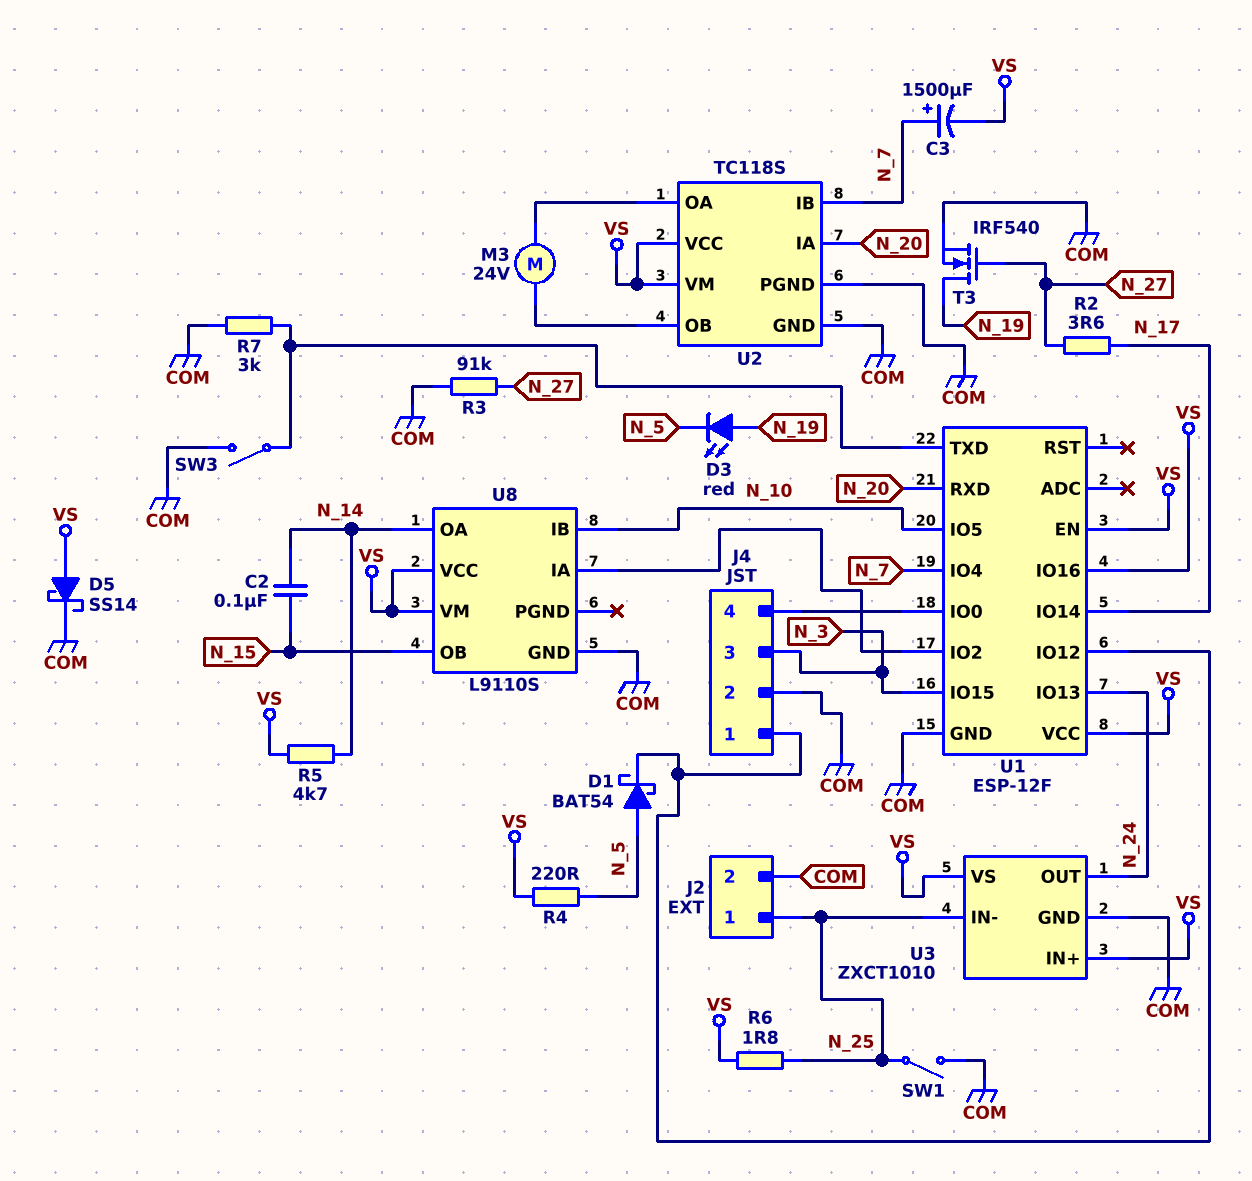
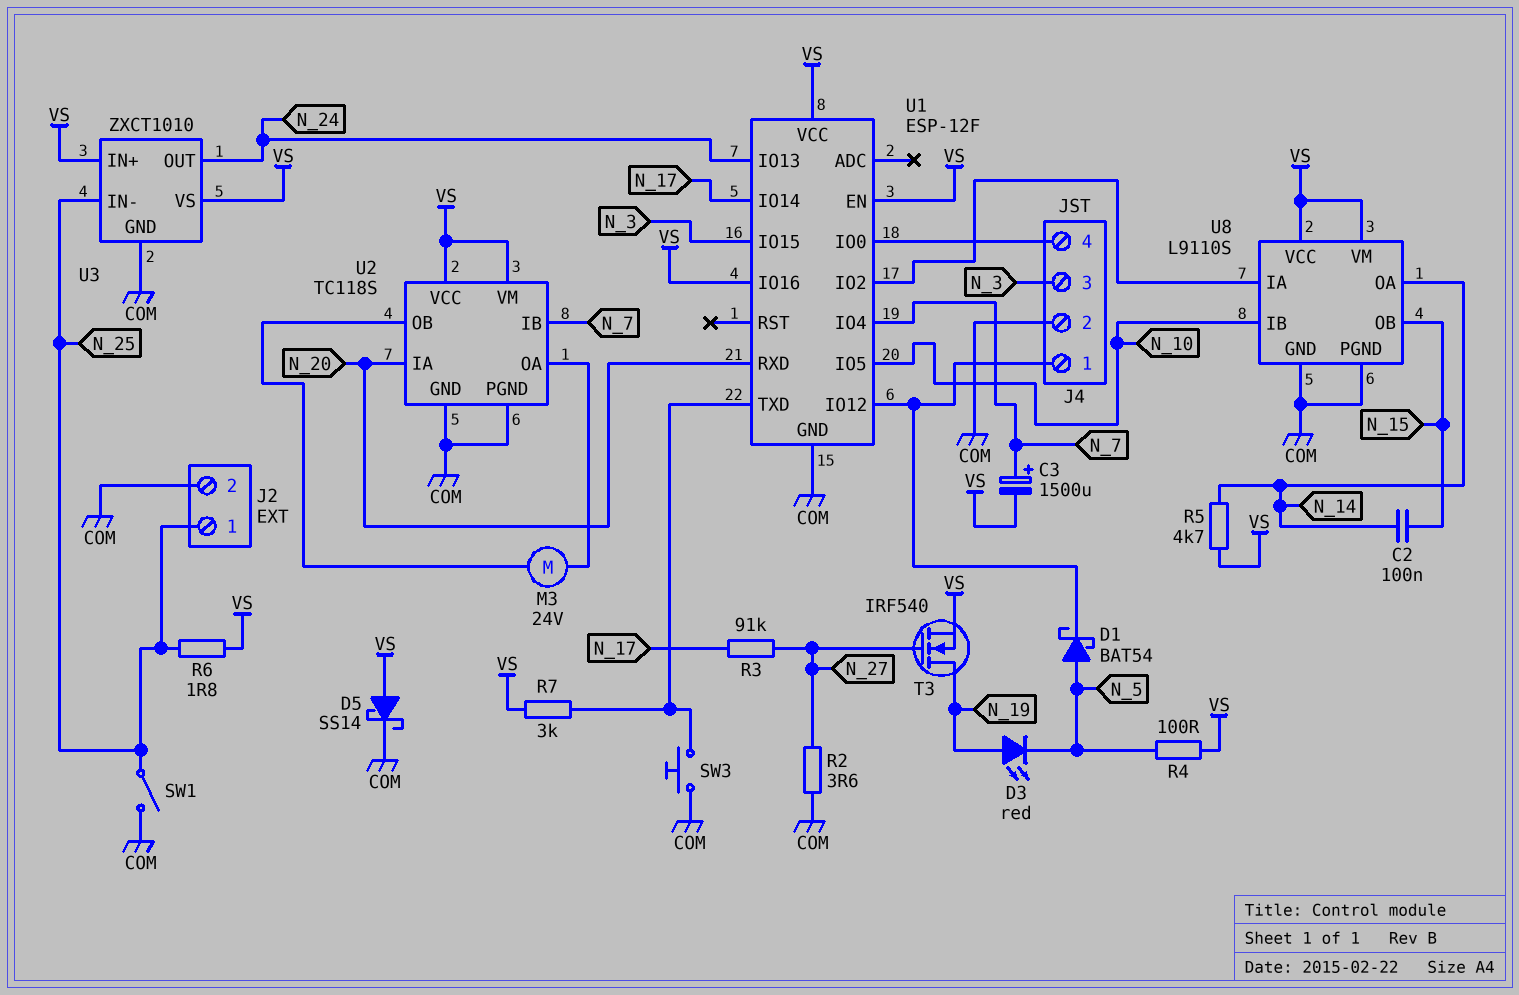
R2: 3.6 (N_17, N_27) -> 3.6 (COM, N_27)
R3: 91k (COM, N_27) -> 91k (N_17, N_27)
R4: 220 (N_5, VS) -> 100 (N_5, VS)
R7: 3k (COM, U1/TXD) -> 3k (U1/TXD, VS)
SW3: switch (COM, U1/TXD) -> button (COM, U1/TXD)
T3: NMOS IRF540 (G N_27, D N_19, S COM) -> NMOS IRF540 (G N_27, D N_19, S VS)
U8 pin PGND: none -> COM

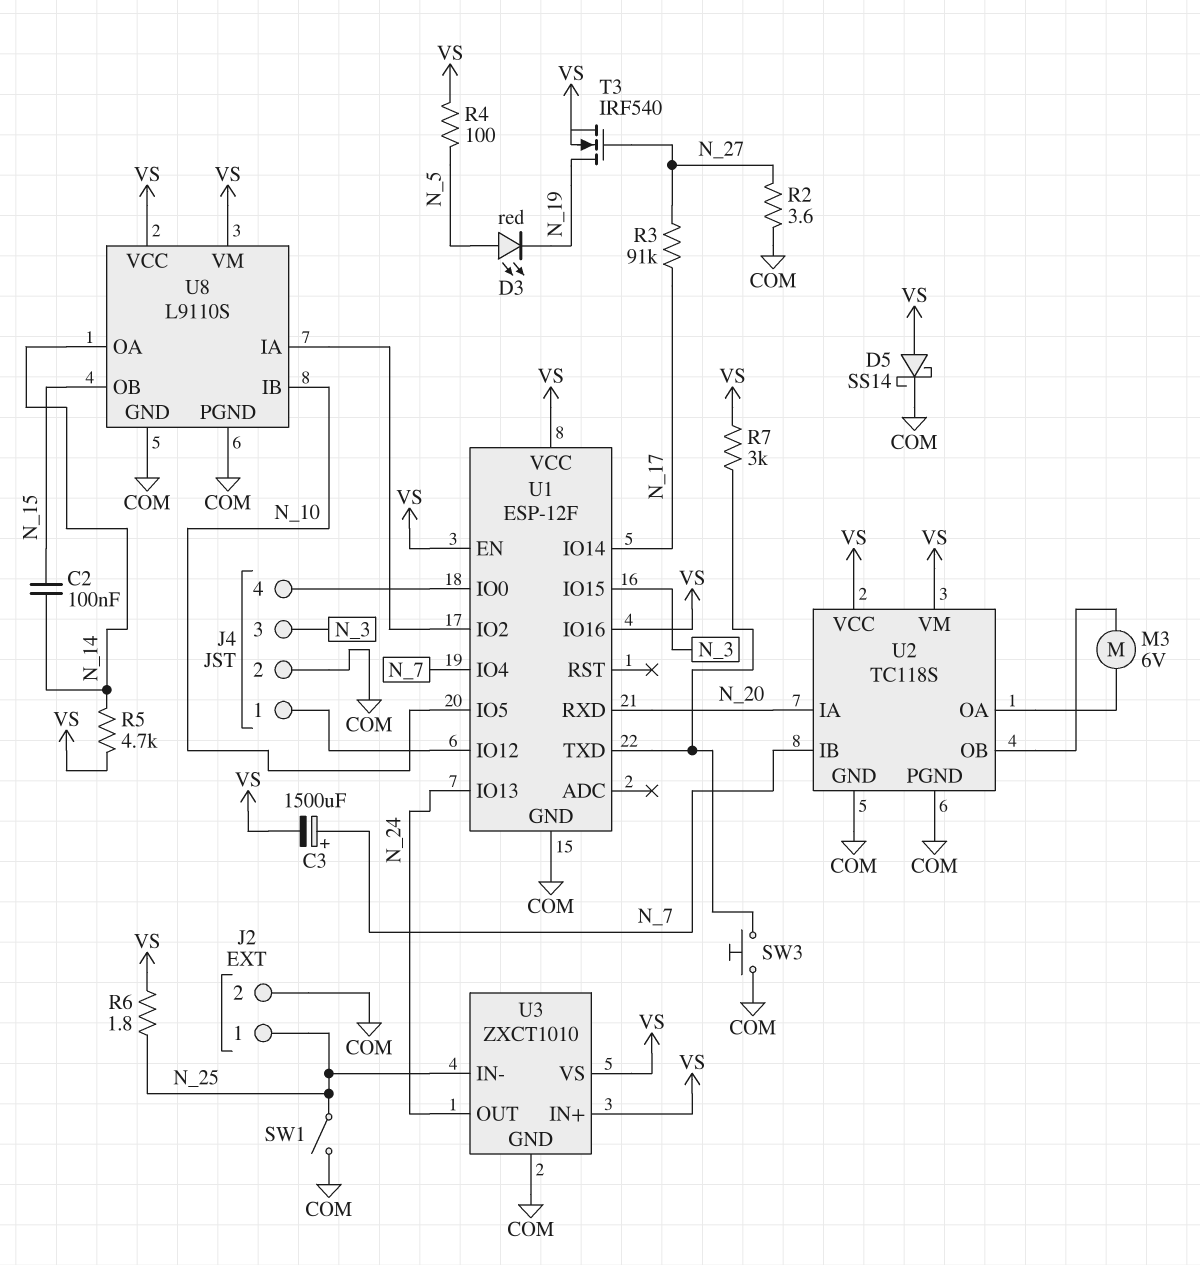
D1: schottky BAT54 (A N_5, K J4/1) -> none
D3: LED red (A N_19, K N_5) -> LED red (A N_5, K N_19)
M3: motor 24V (U2/OA, U2/OB) -> motor 6V (U2/OA, U2/OB)

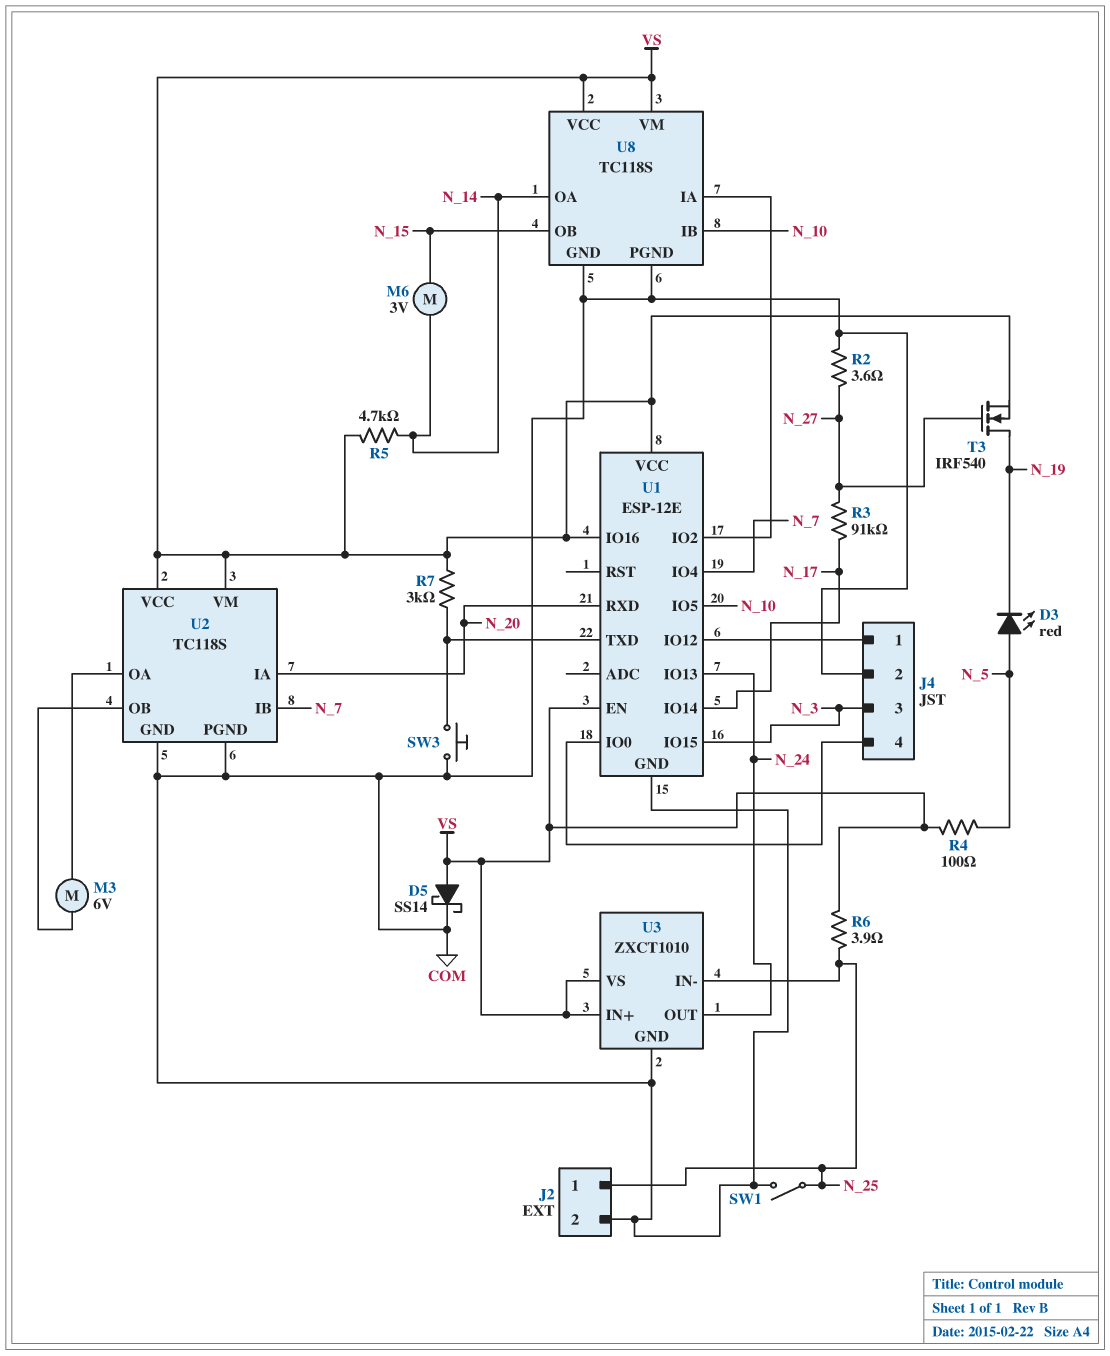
C2: 100nF (N_14, N_15) -> none
C3: 1500uF (plus N_7, minus VS) -> none
M6: none -> motor 3V (N_14, N_15)
R6: 1.8 (N_25, VS) -> 3.9 (N_25, VS)
U1: ESP-12F -> ESP-12E
U8: L9110S -> TC118S

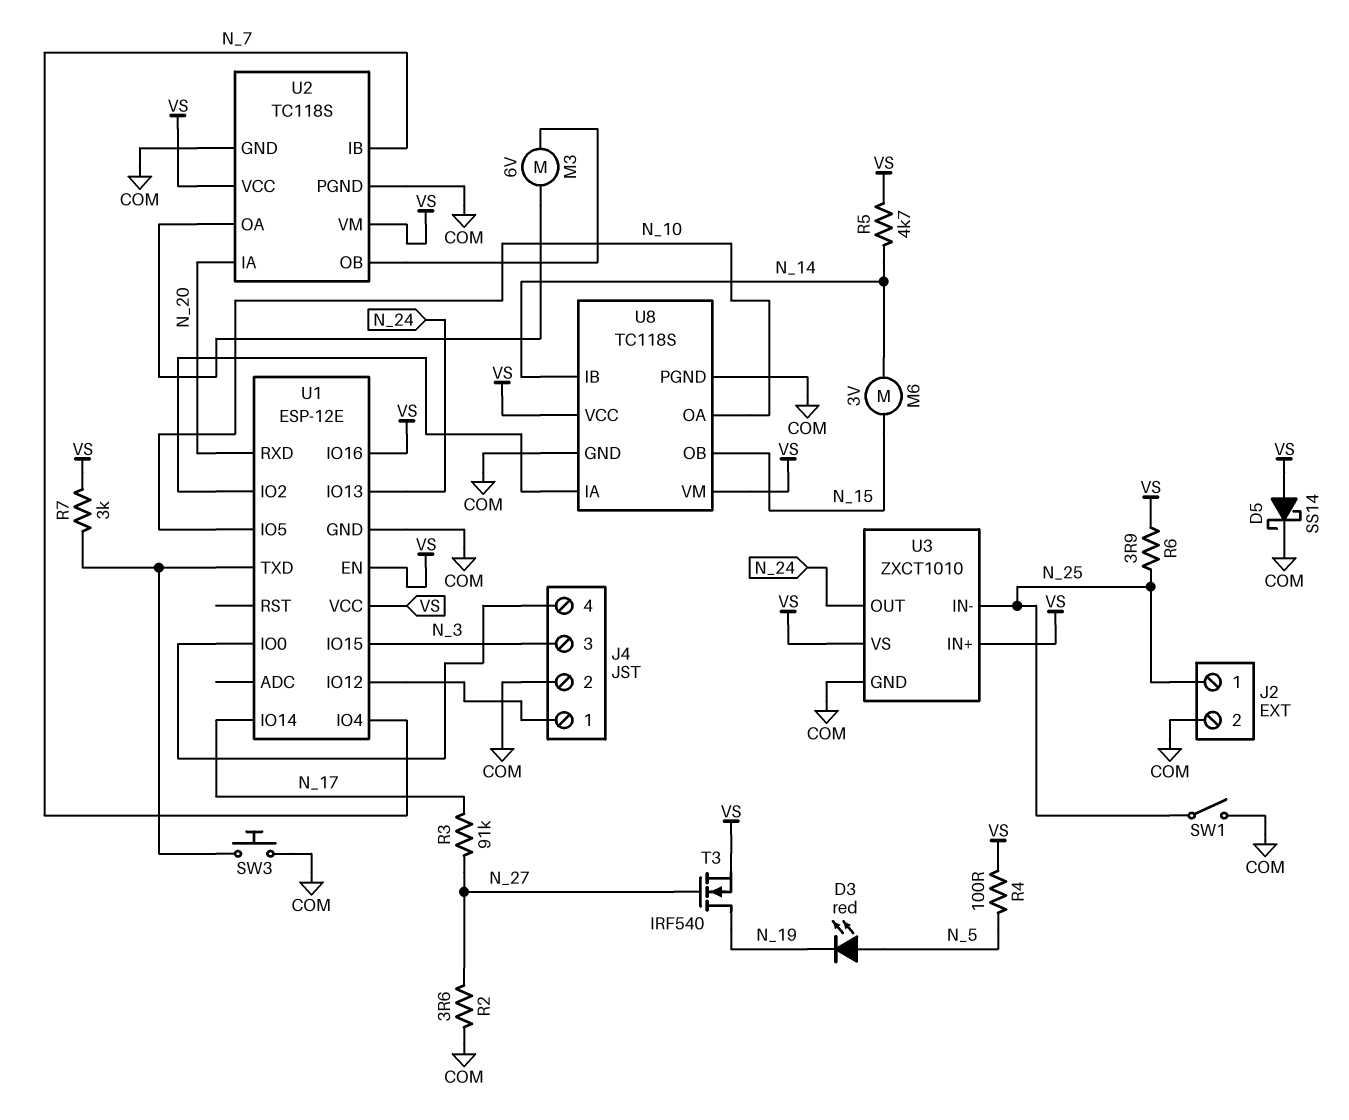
U8 pin IB: N_10 -> N_14
U8 pin OA: N_14 -> N_10

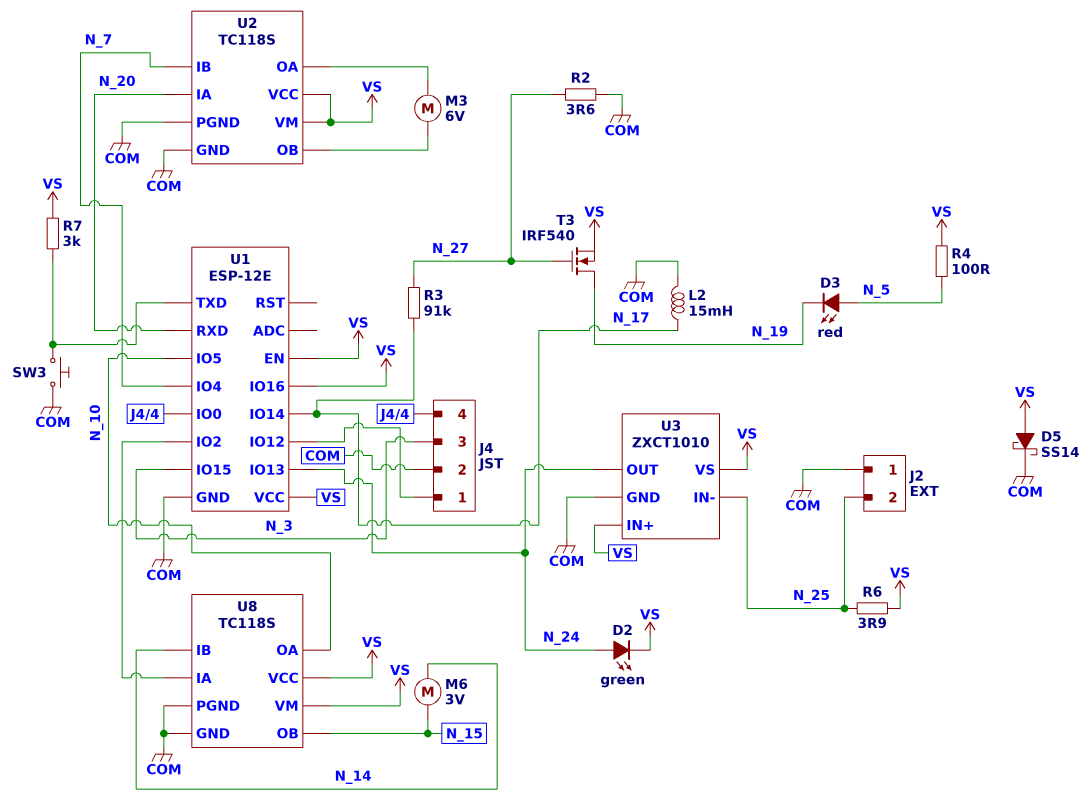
D2: none -> LED green (A N_24, K VS)
J2 pin 1: N_25 -> COM
J2 pin 2: COM -> N_25
L2: none -> 15mH (COM, N_17)
R5: 4.7k (N_14, VS) -> none
SW1: switch (COM, N_25) -> none

